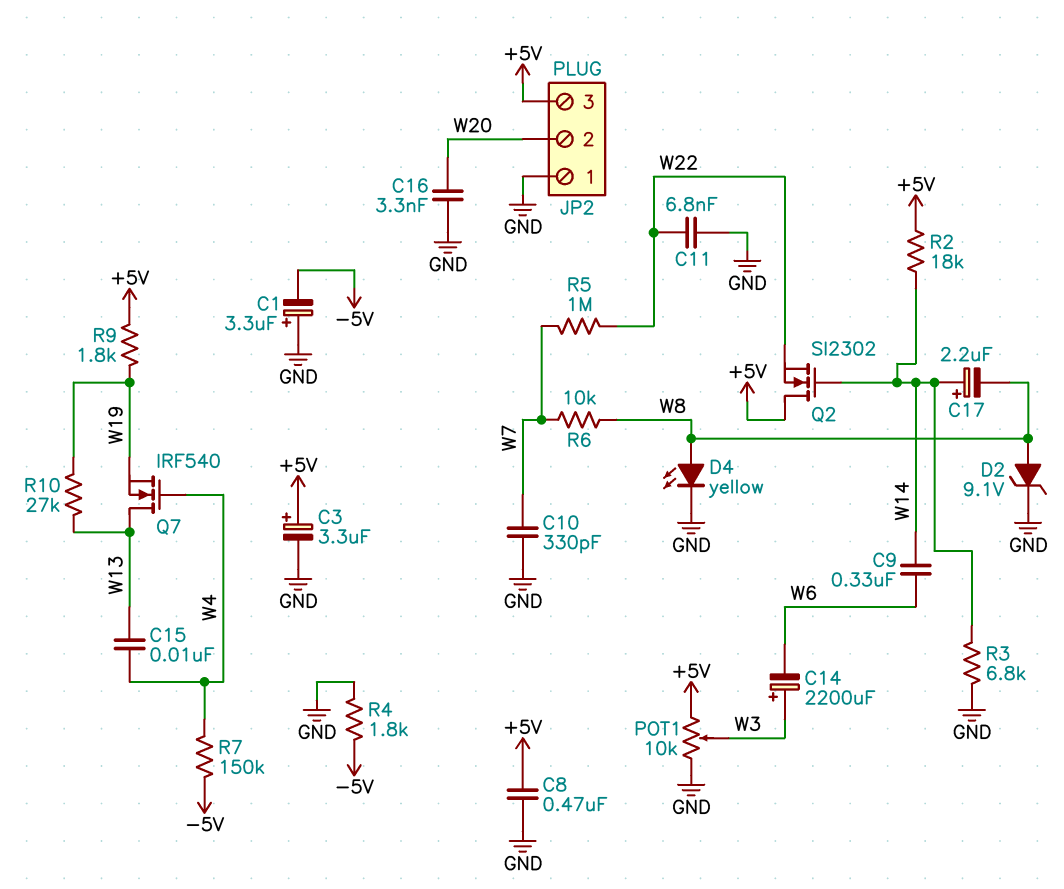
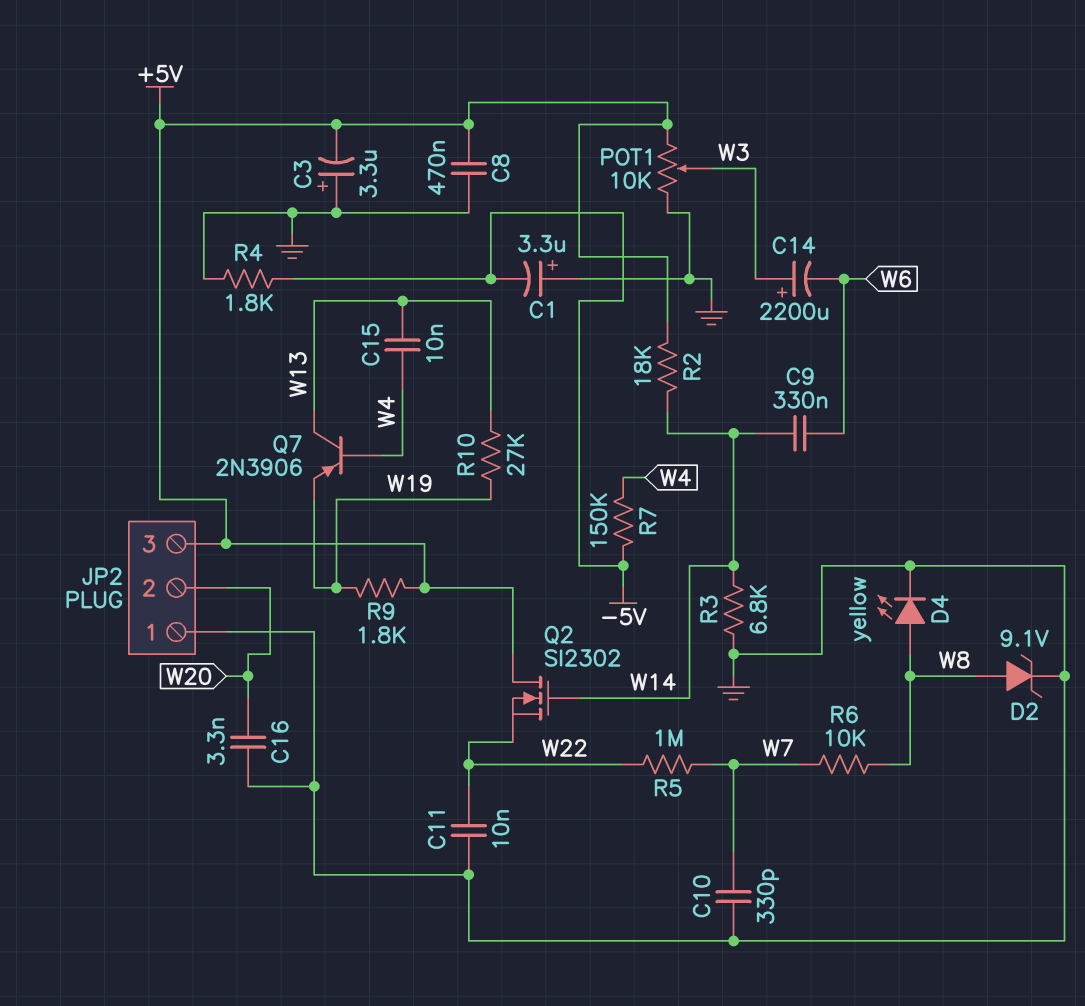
C3: 3.3uF (plus +5V, minus GND) -> 3.3uF (plus GND, minus +5V)
C11: 6.8nF (GND, W22) -> 10nF (GND, W22)
C17: 2.2uF (plus W14, minus W8) -> none
Q7: NMOS IRF540 (G W4, D W13, S W19) -> PNP 2N3906 (B W4, C W13, E W19)

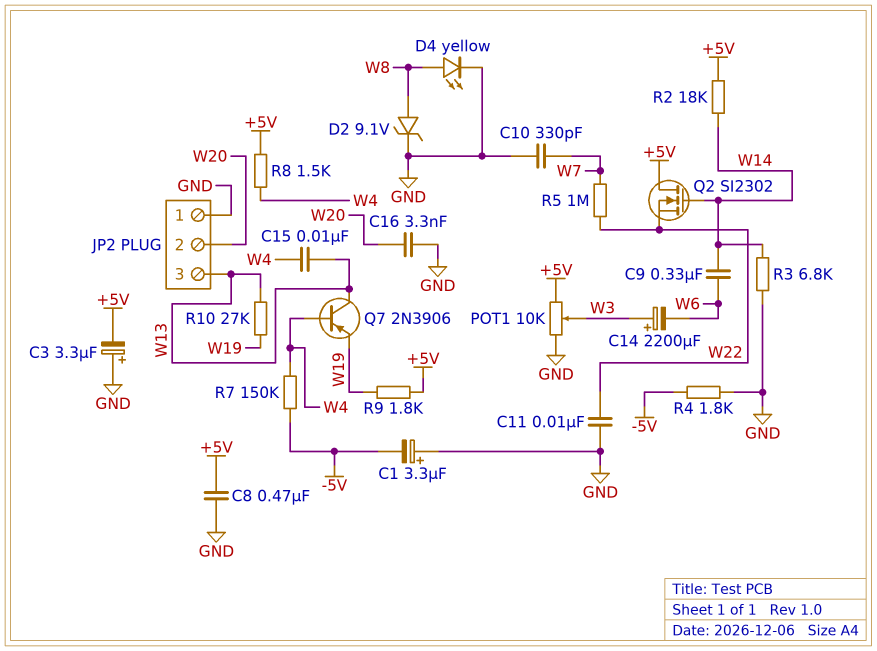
JP2 pin 3: +5V -> W13
R6: 10k (W7, W8) -> none
R8: none -> 1.5k (+5V, W4)

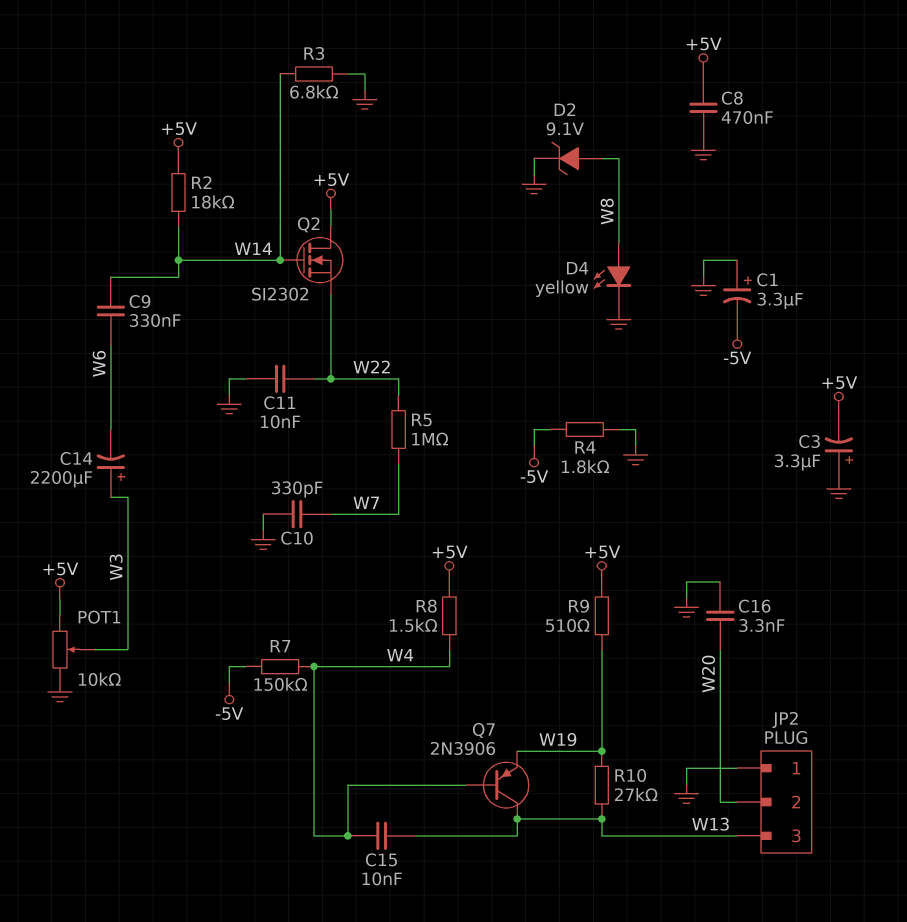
R9: 1.8k (+5V, W19) -> 510 (+5V, W19)

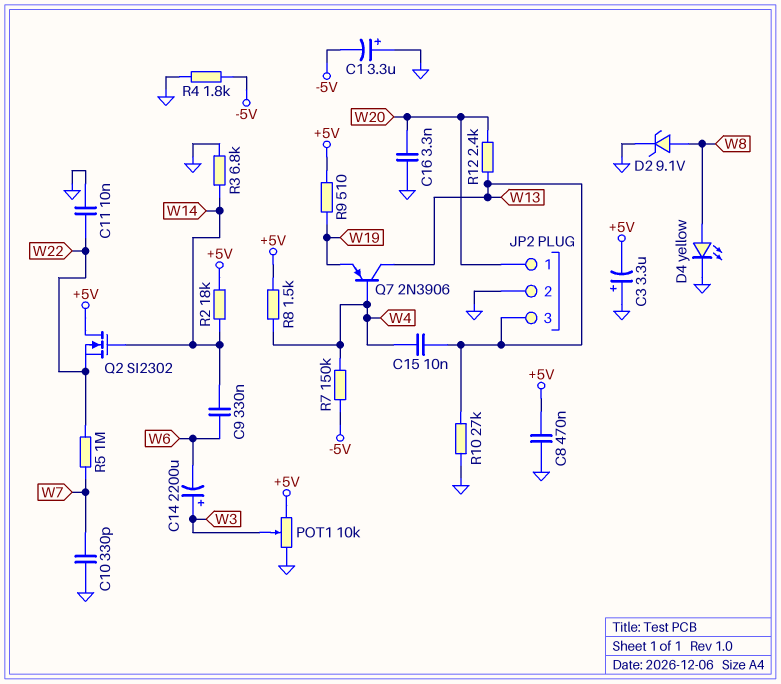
JP2 pin 1: GND -> W20
JP2 pin 2: W20 -> GND
R10: 27k (W13, W19) -> 27k (GND, W13)
R12: none -> 2.4k (W13, W20)

